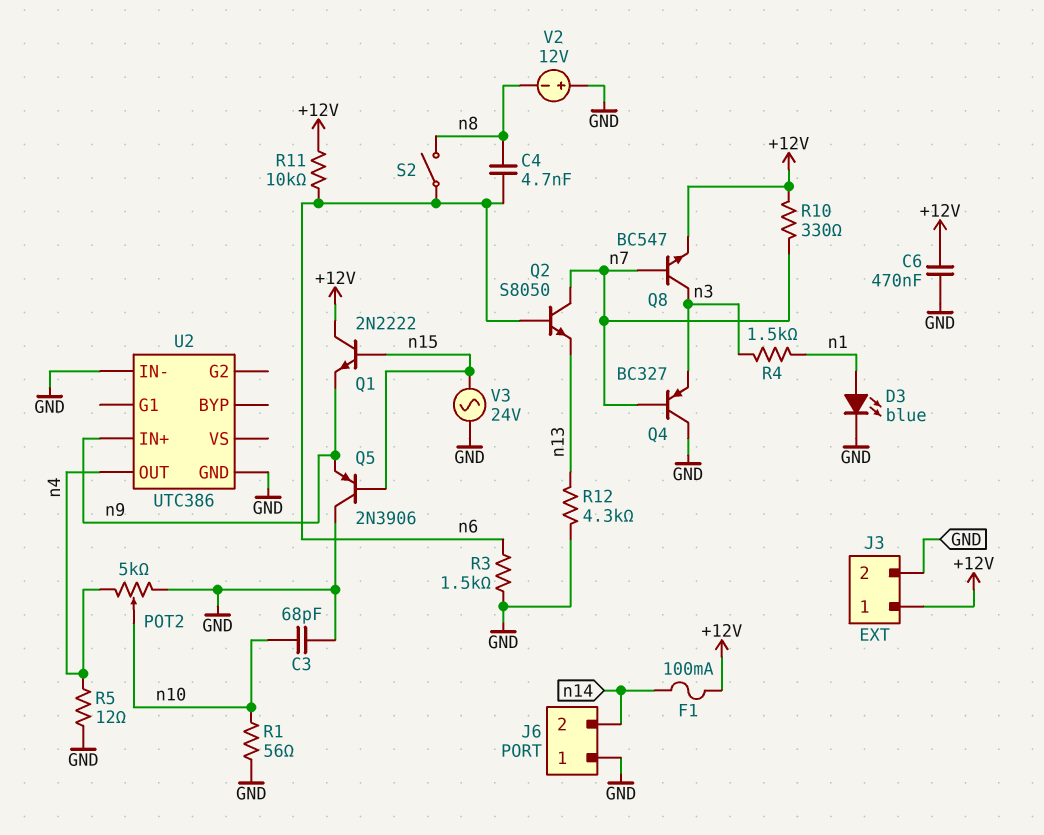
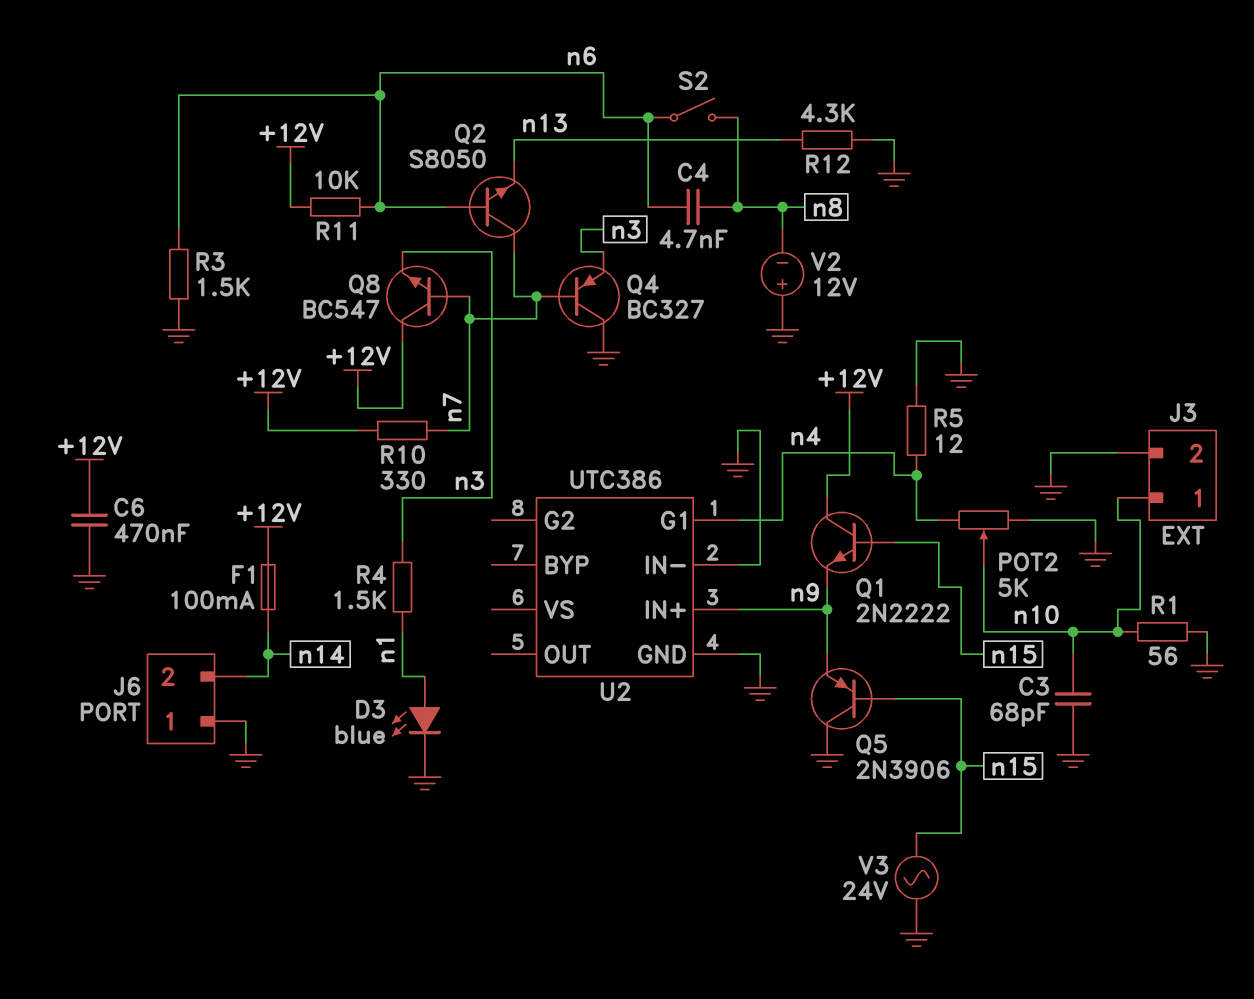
J3 pin 1: +12V -> n10
Q8: NPN BC547 (B n7, C n3, E +12V) -> NPN BC547 (B n7, C +12V, E n3)
U2 pin G1: none -> n4
U2 pin OUT: n4 -> none

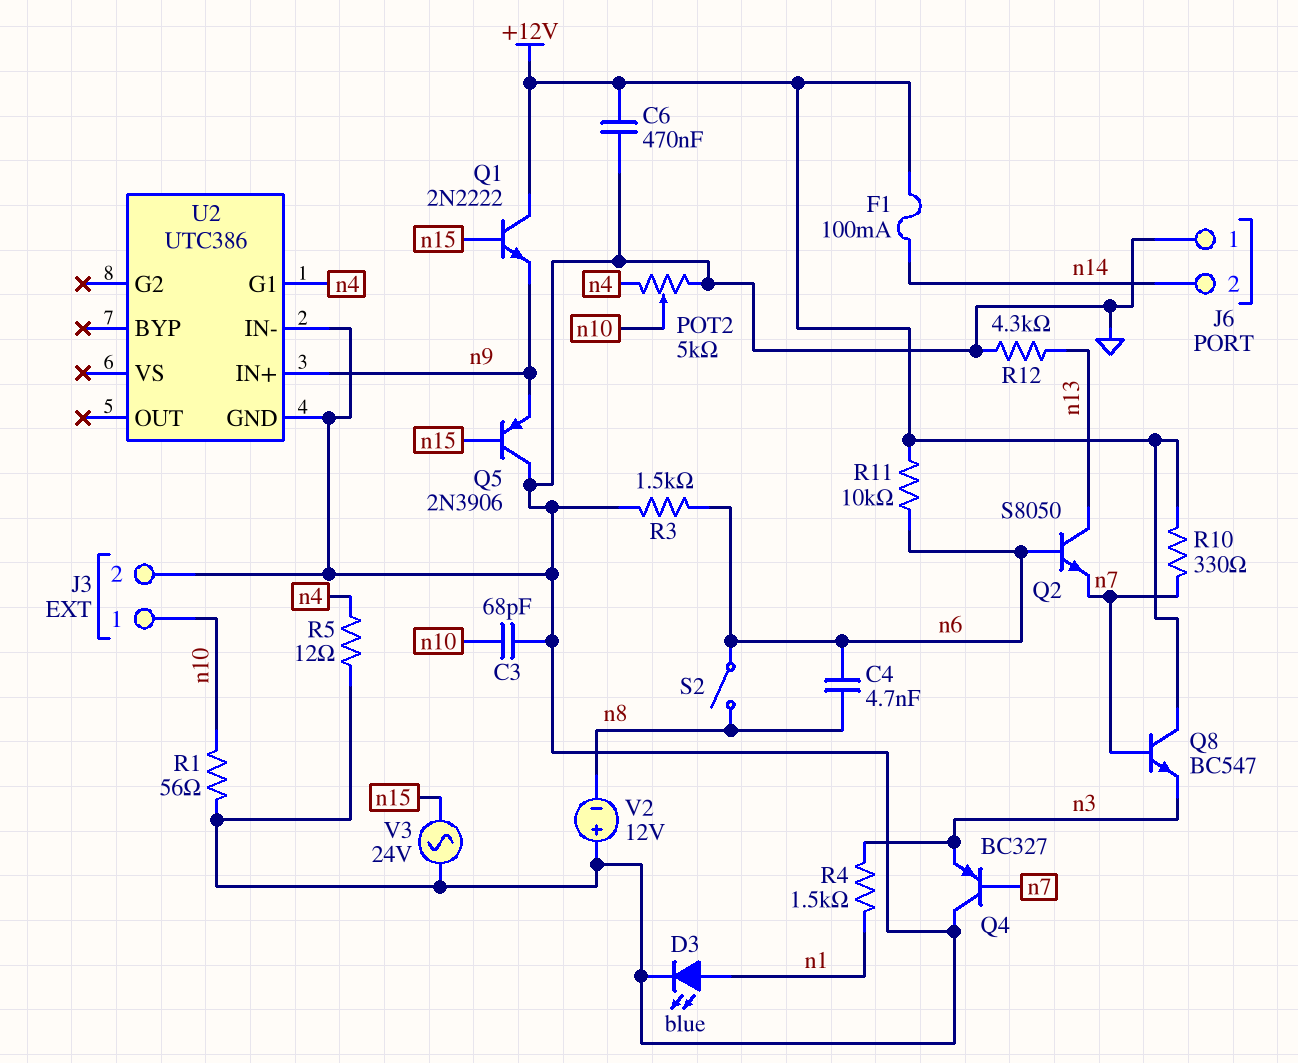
Q2: NPN S8050 (B n6, C n7, E n13) -> NPN S8050 (B n6, C n13, E n7)

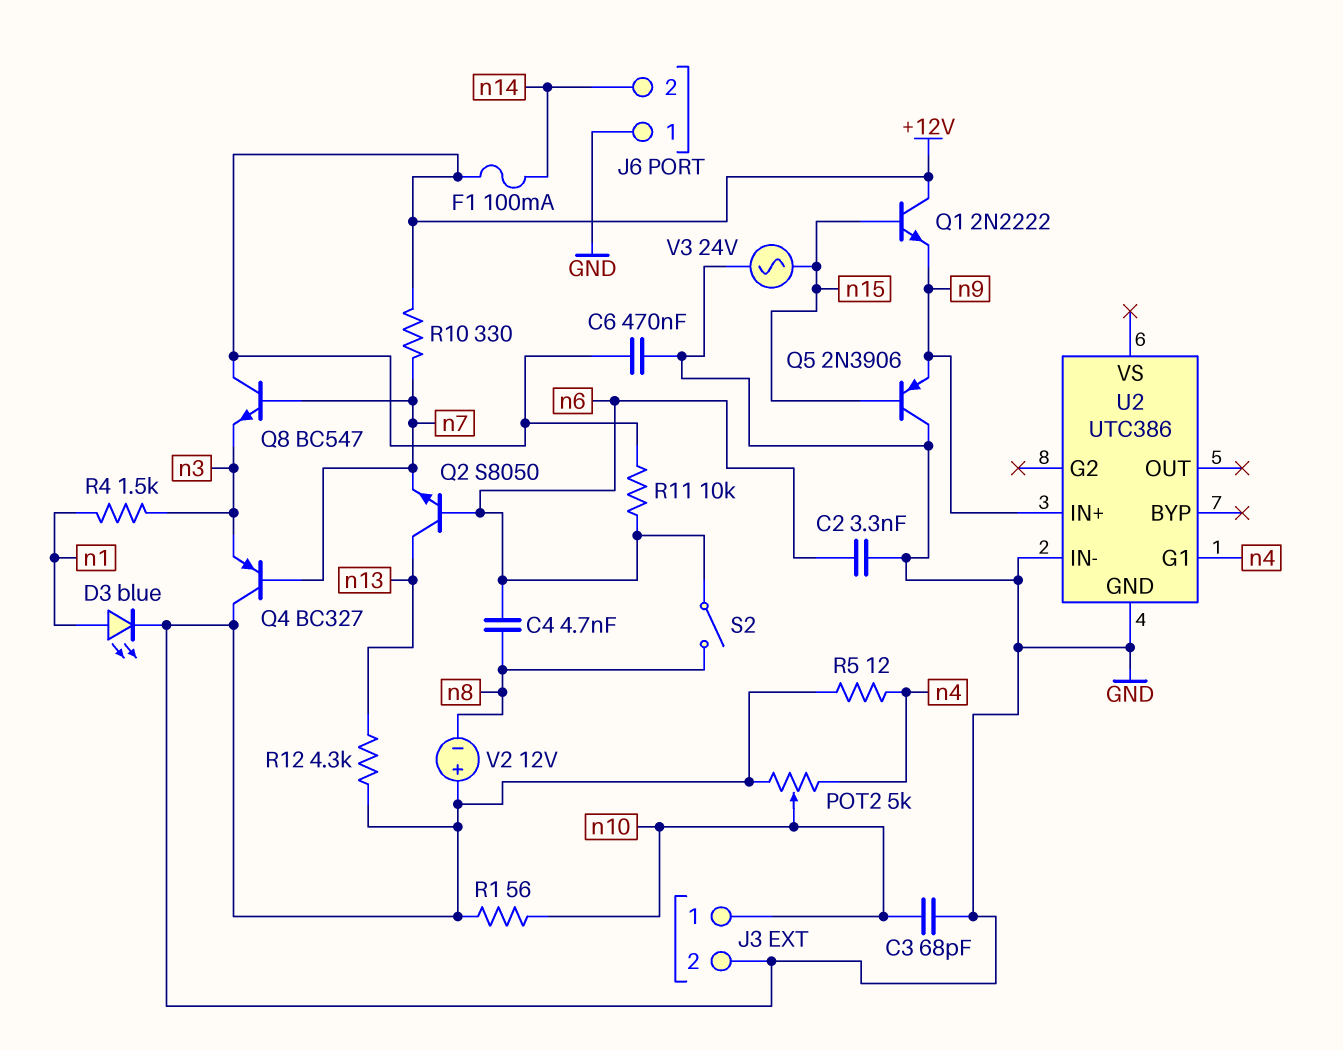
C2: none -> 3.3nF (GND, n6)
R3: 1.5k (GND, n6) -> none

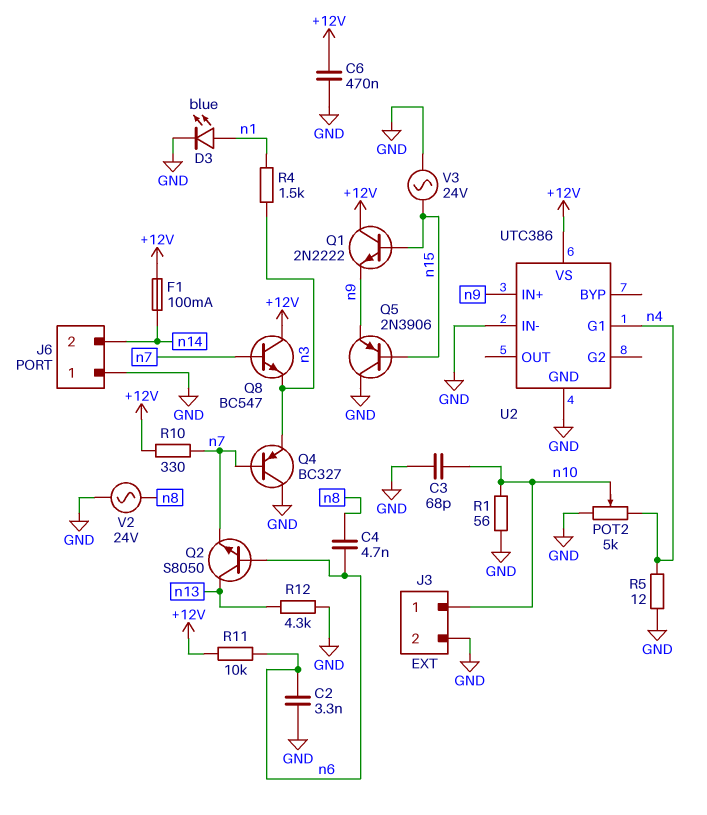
S2: switch (n6, n8) -> none
U2 pin VS: none -> +12V
V2: 12V (plus GND, minus n8) -> AC 24V (GND, n8)

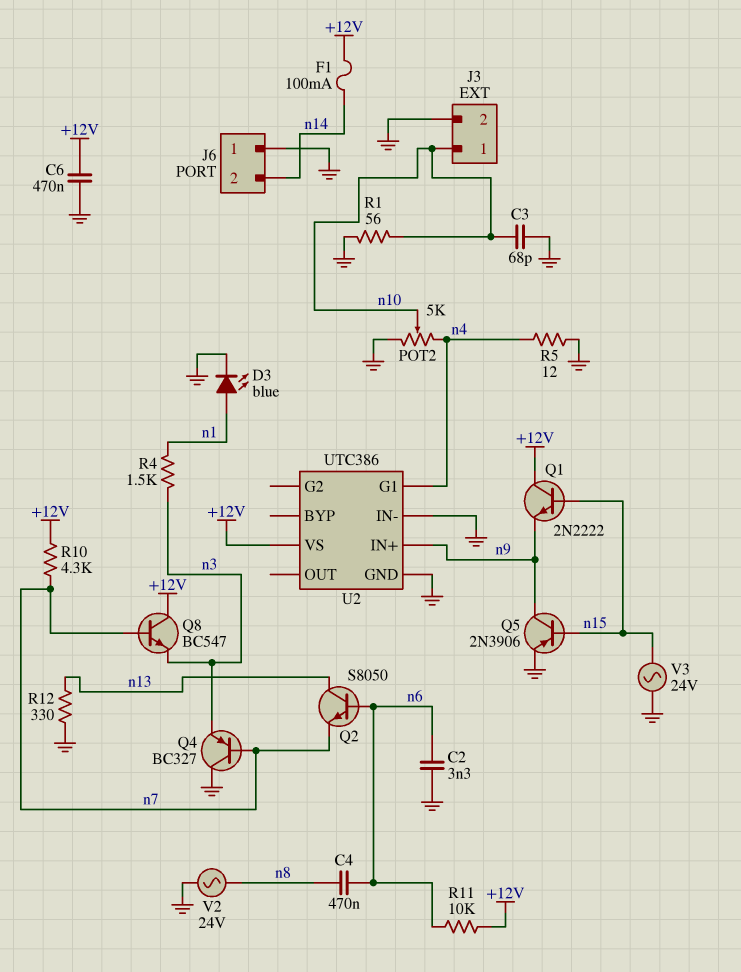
C4: 4.7nF (n6, n8) -> 470nF (n6, n8)
Q5: PNP 2N3906 (B n15, C GND, E n9) -> PNP 2N3906 (B n15, C n9, E GND)
R10: 330 (+12V, n7) -> 4.3k (+12V, n7)
R12: 4.3k (GND, n13) -> 330 (GND, n13)

